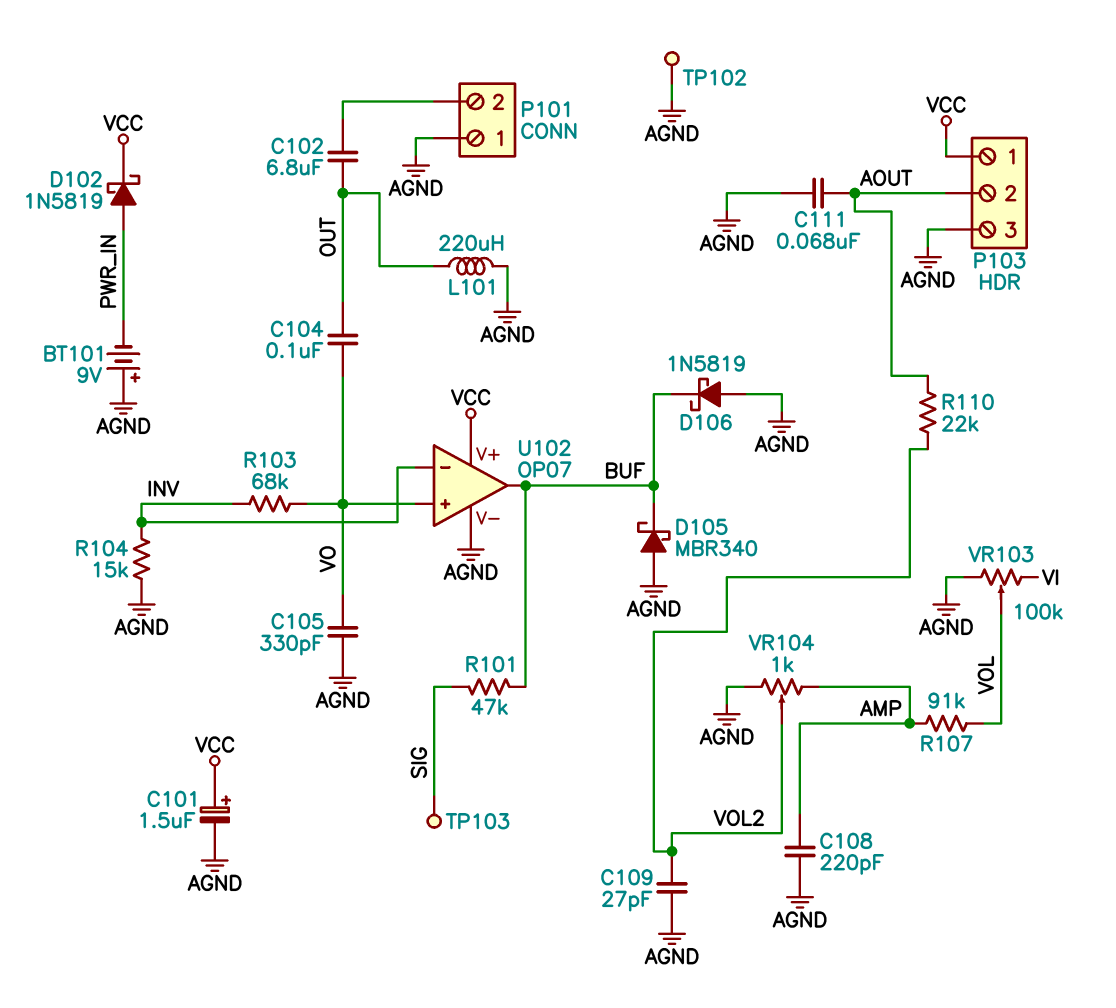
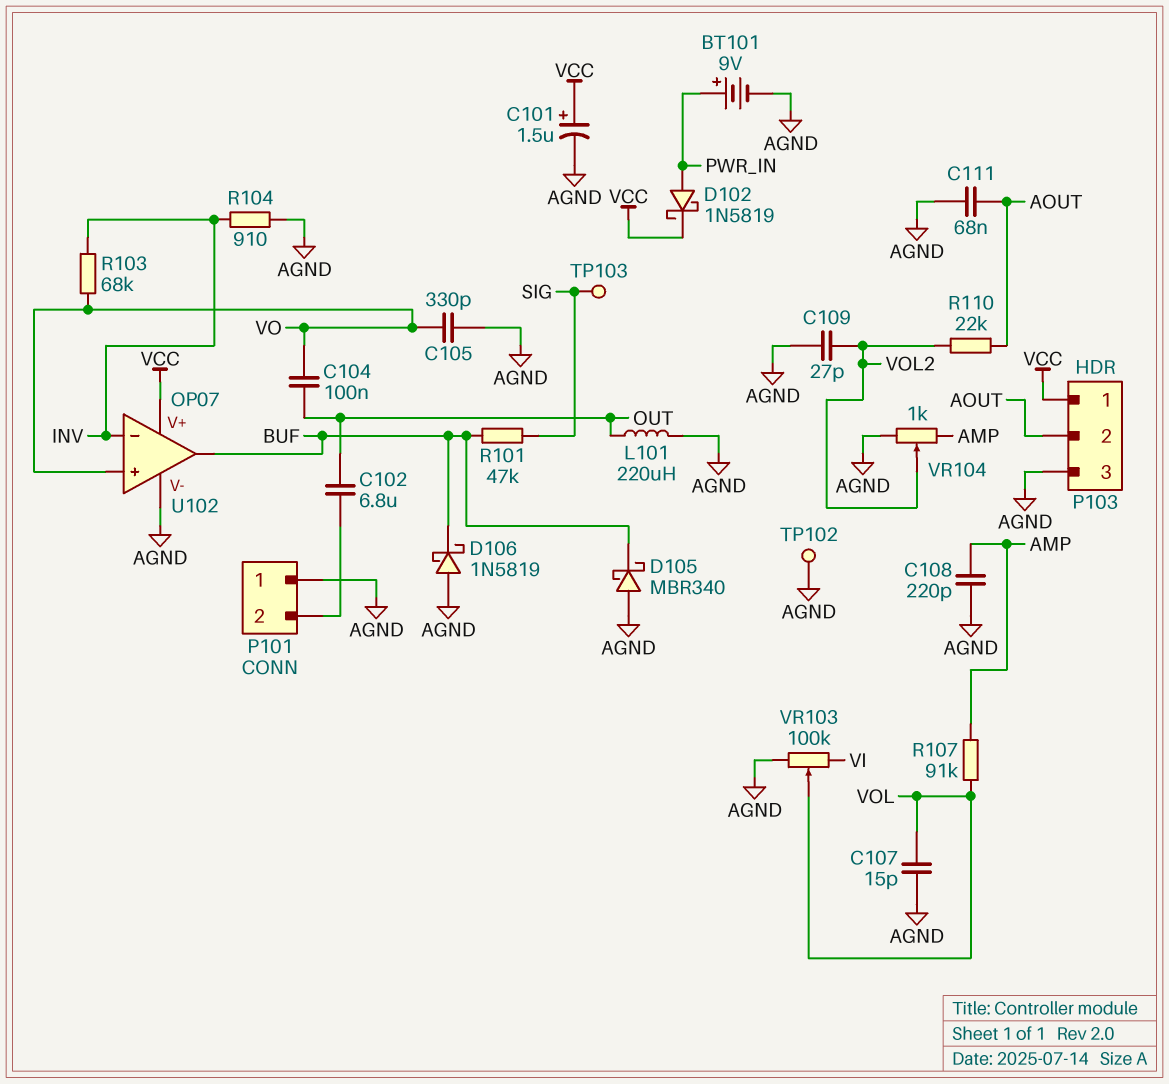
BT101: 9V (plus AGND, minus PWR_IN) -> 9V (plus PWR_IN, minus AGND)
C107: none -> 15pF (AGND, VOL)
R104: 15k (AGND, INV) -> 910 (AGND, INV)

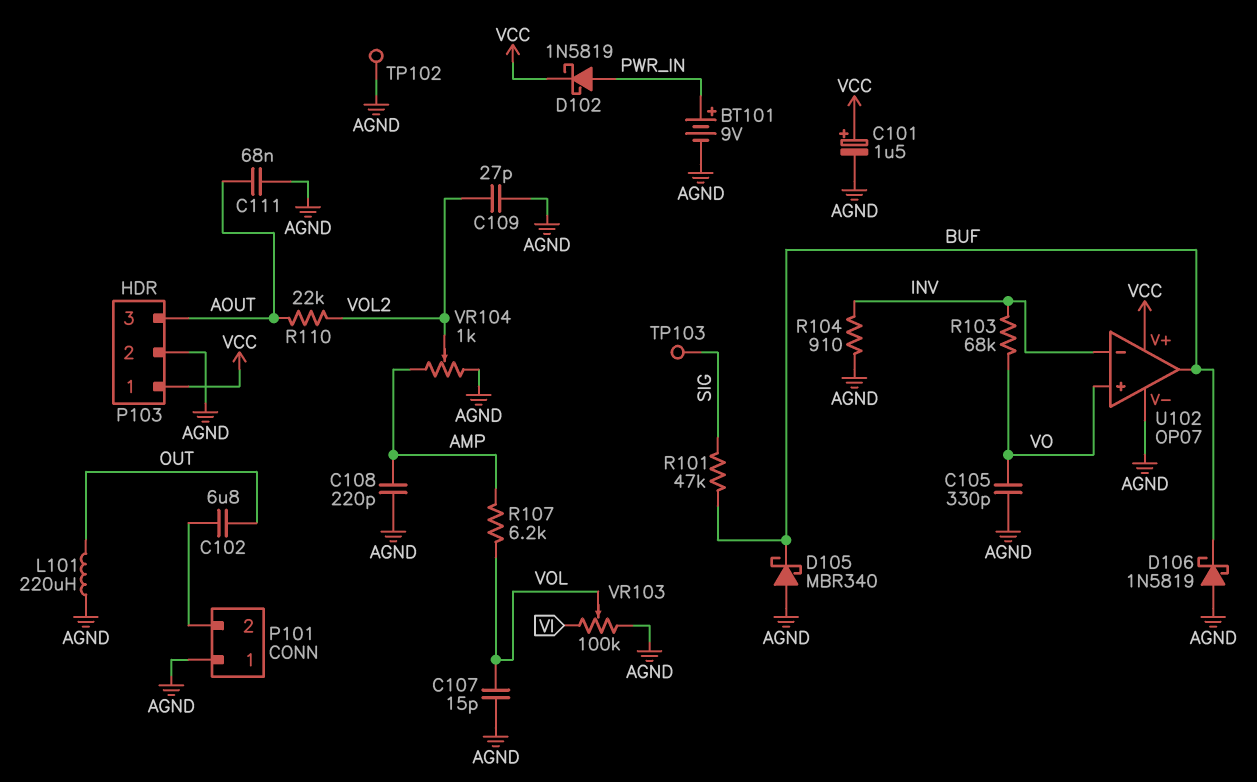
C104: 100nF (OUT, VO) -> none
P103 pin 2: AOUT -> AGND
P103 pin 3: AGND -> AOUT
R107: 91k (AMP, VOL) -> 6.2k (AMP, VOL)

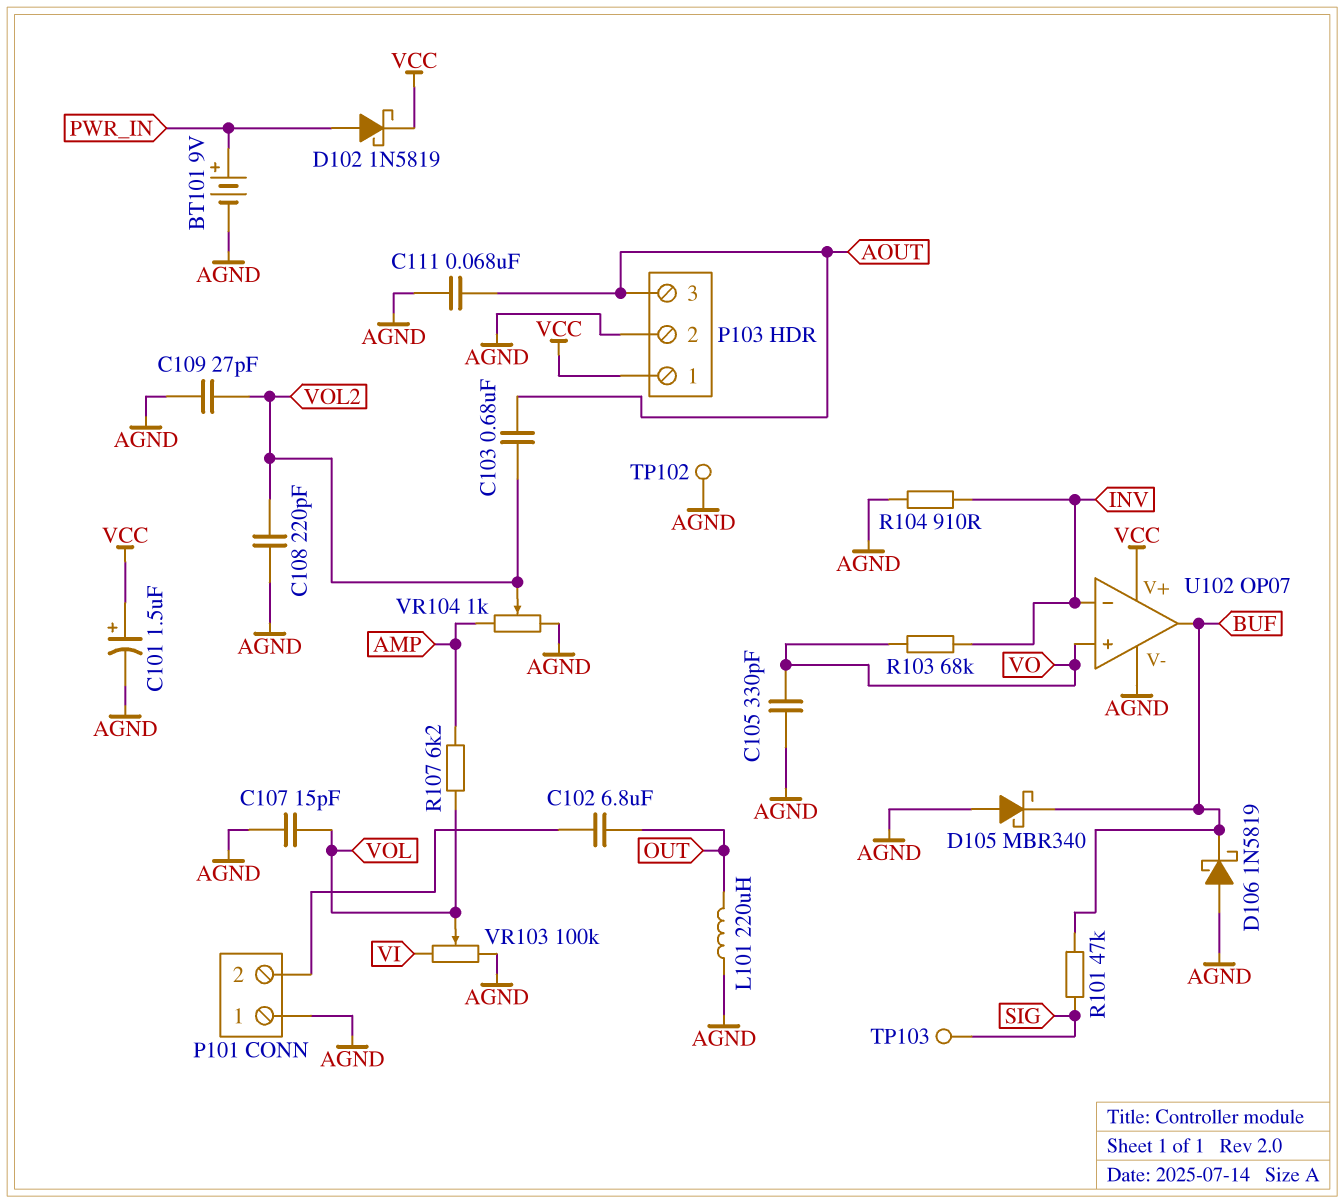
C103: none -> 680nF (AOUT, VOL2)
C108: 220pF (AGND, AMP) -> 220pF (AGND, VOL2)
R110: 22k (AOUT, VOL2) -> none

